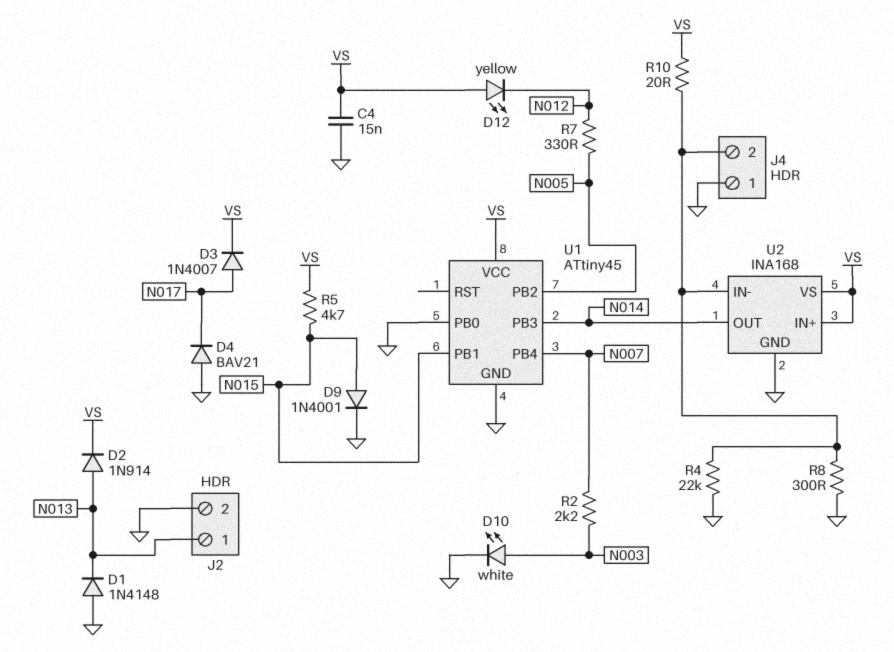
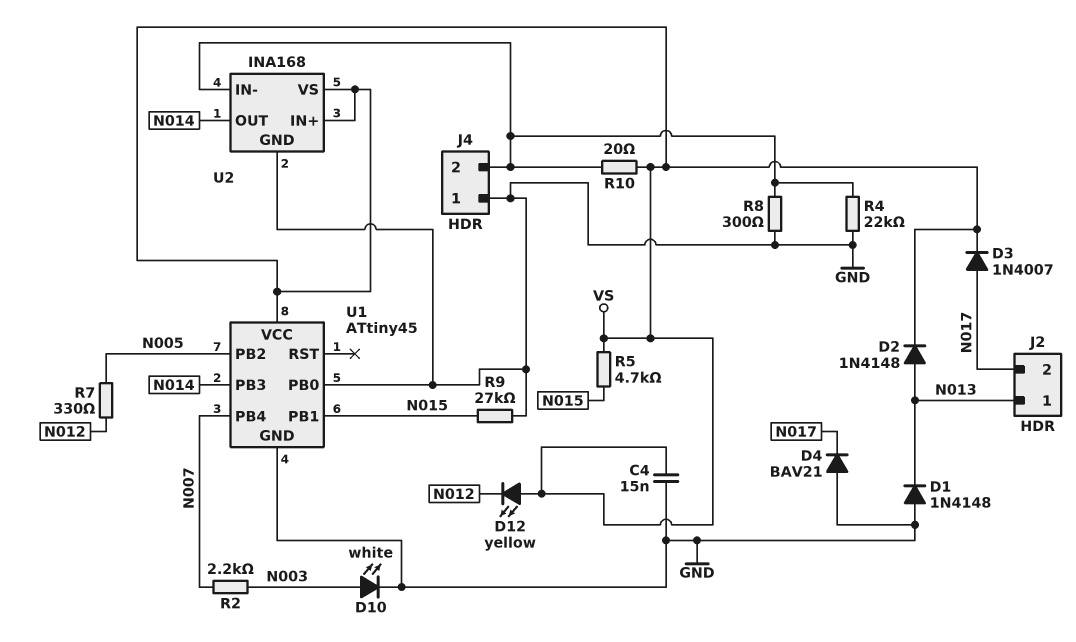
D2: diode 1N914 (A N013, K VS) -> diode 1N4148 (A N013, K VS)
D9: diode 1N4001 (A N015, K GND) -> none
J2 pin 2: GND -> N017
R9: none -> 27k (GND, N015)

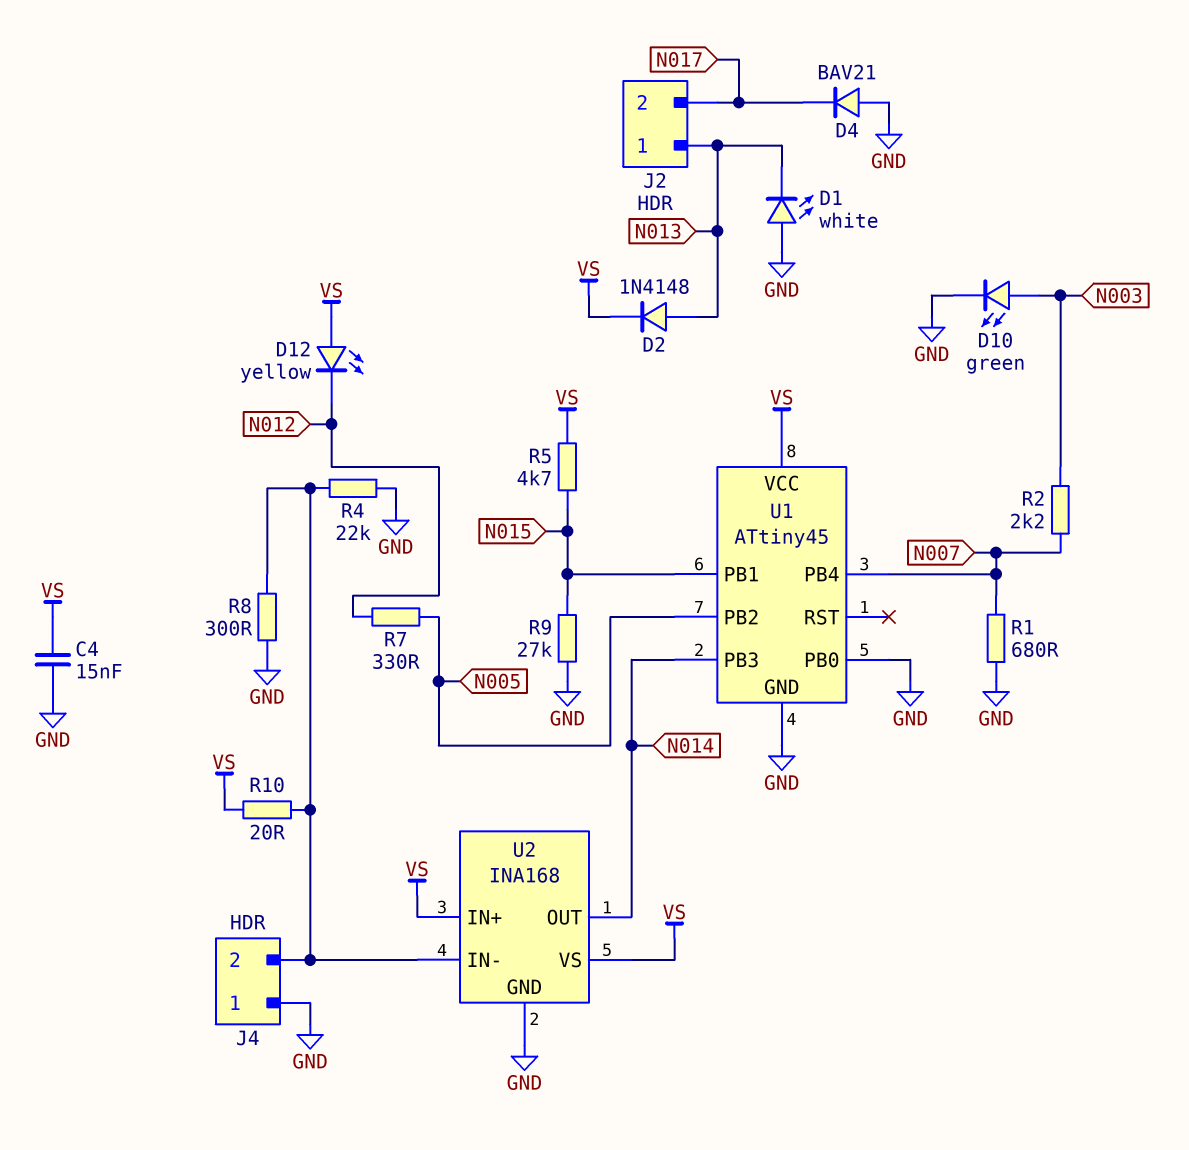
D1: diode 1N4148 (A GND, K N013) -> LED white (A GND, K N013)
D3: diode 1N4007 (A N017, K VS) -> none
D10: LED white (A N003, K GND) -> LED green (A N003, K GND)
R1: none -> 680 (GND, N007)

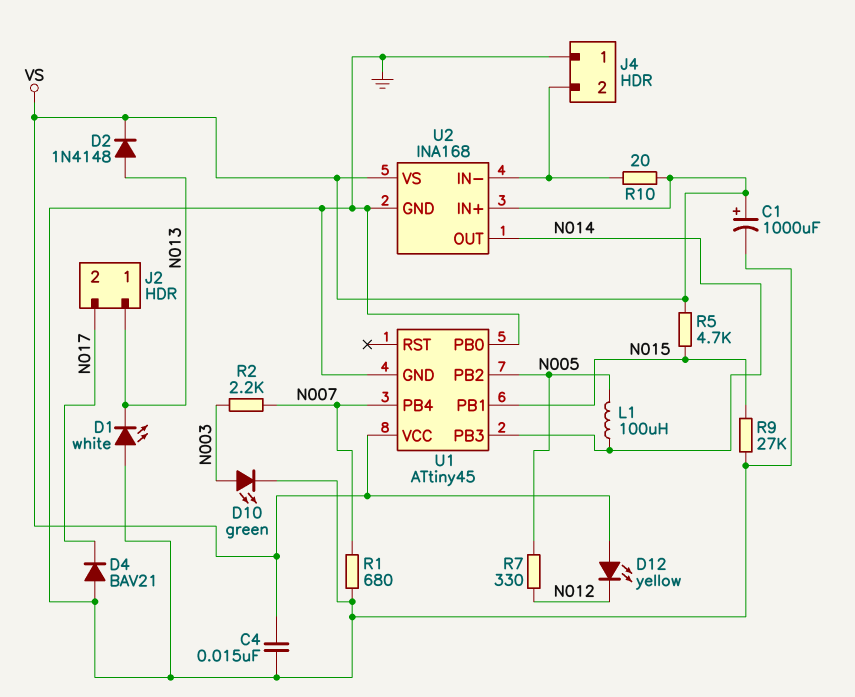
C1: none -> 1000uF (plus VS, minus GND)
L1: none -> 100uH (N005, N014)
R4: 22k (GND, J4/2) -> none
R8: 300 (GND, J4/2) -> none

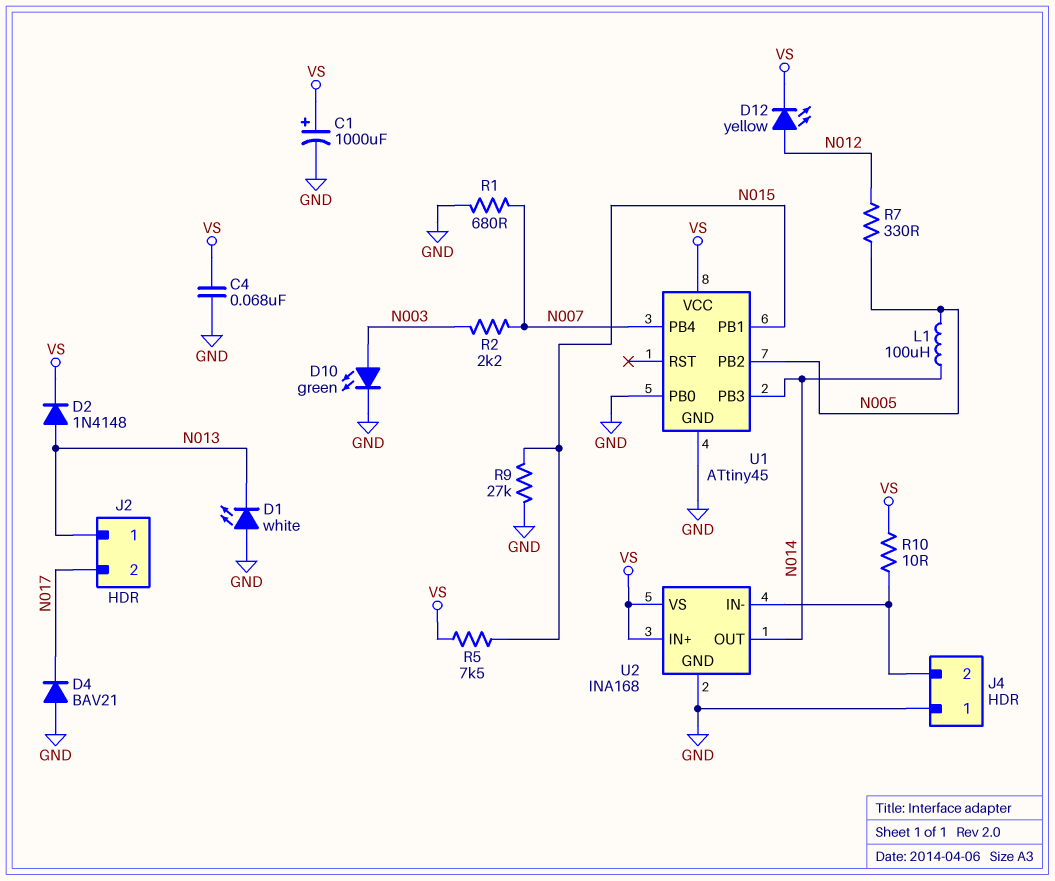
C4: 15nF (GND, VS) -> 68nF (GND, VS)
D12: LED yellow (A VS, K N012) -> LED yellow (A N012, K VS)
R5: 4.7k (N015, VS) -> 7.5k (N015, VS)
R10: 20 (J4/2, VS) -> 10 (J4/2, VS)

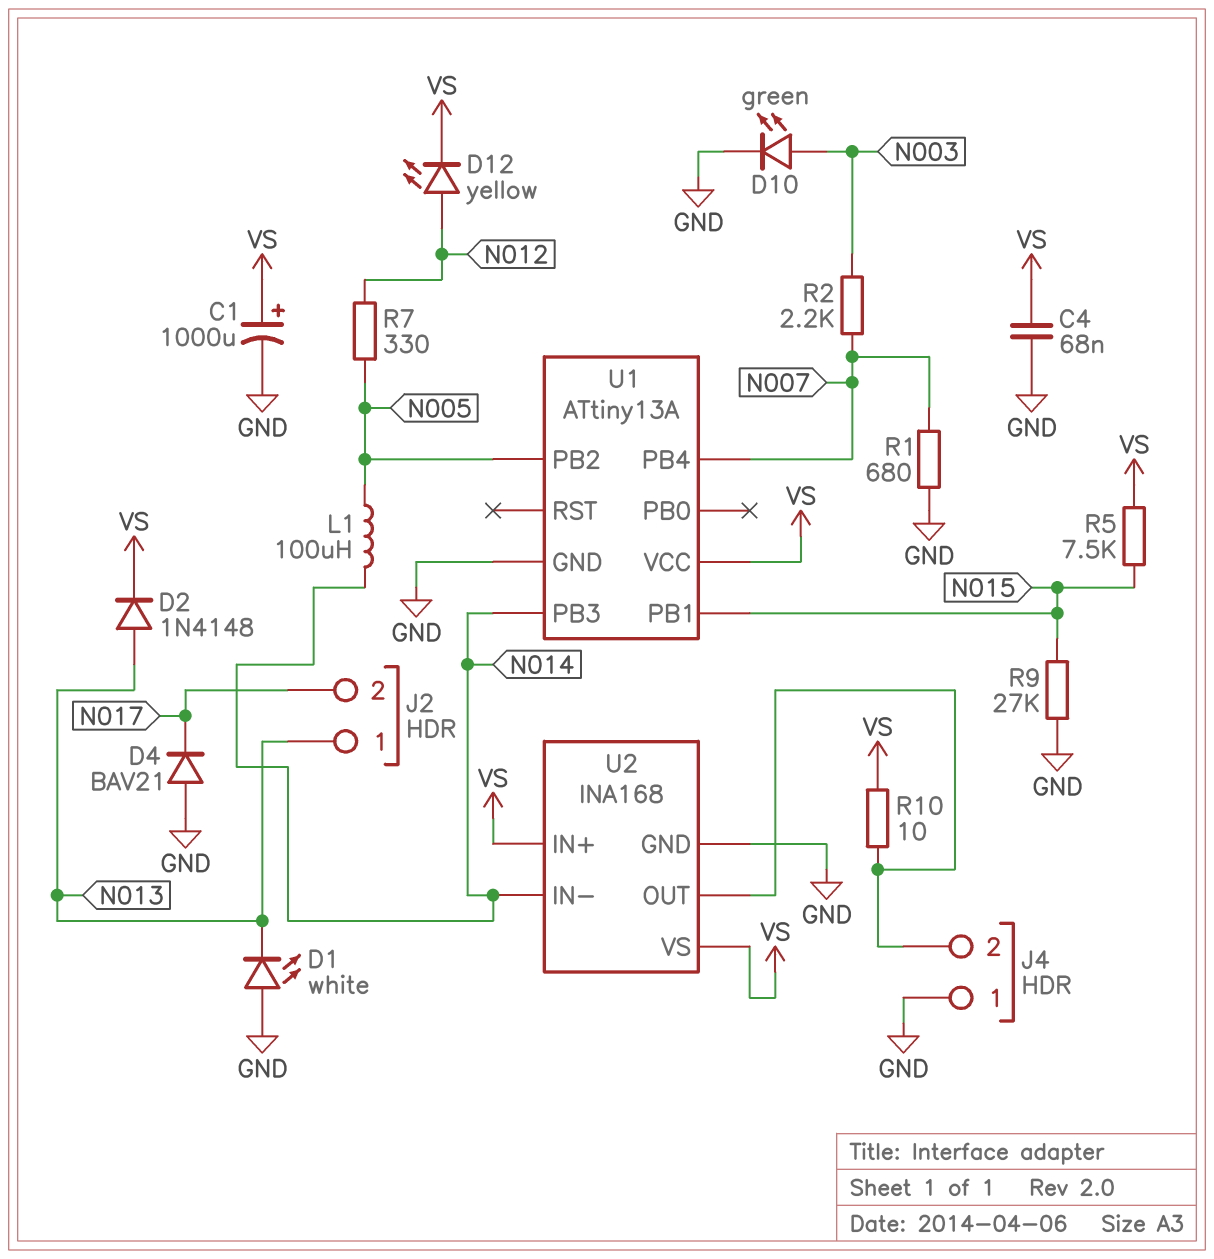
U1: ATtiny45 -> ATtiny13A
U1 pin PB0: GND -> none
U2 pin IN-: J4/2 -> N014
U2 pin OUT: N014 -> J4/2

